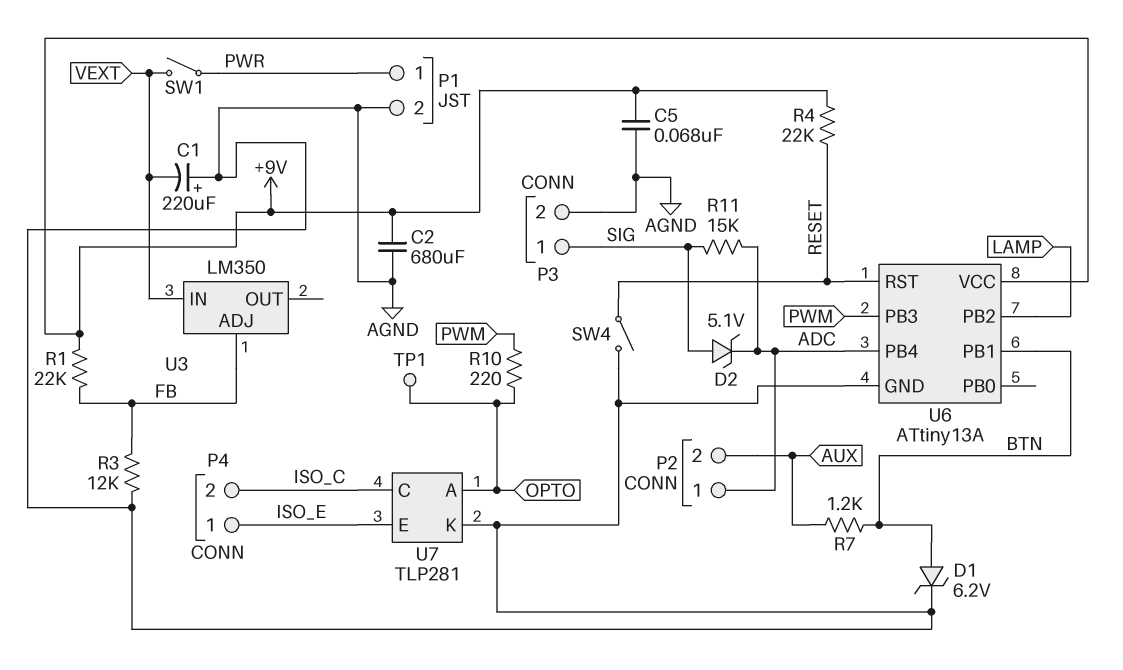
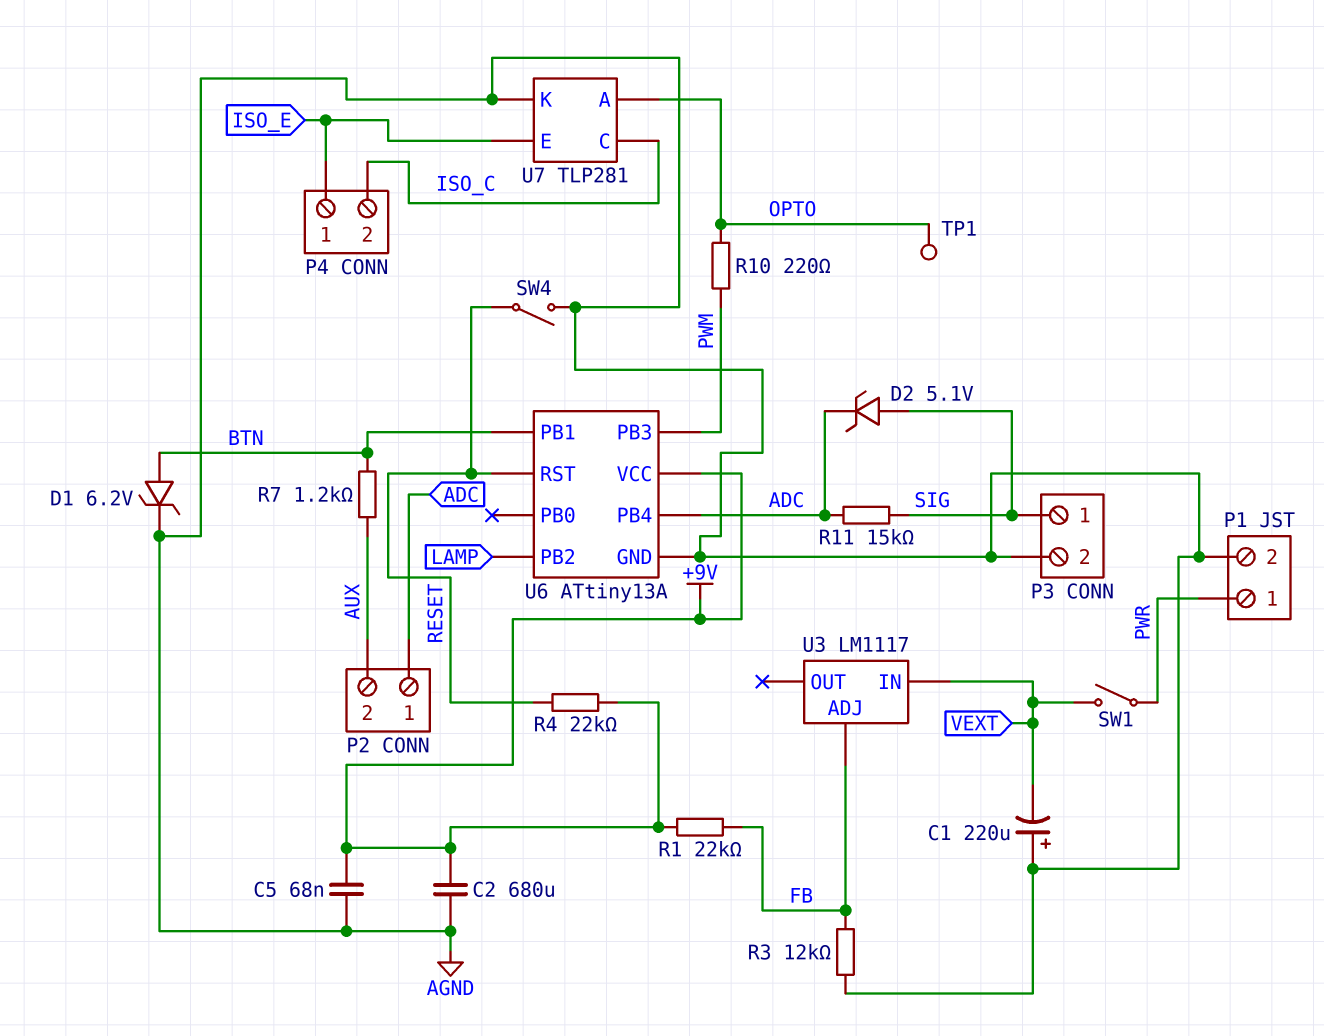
U3: LM350 -> LM1117

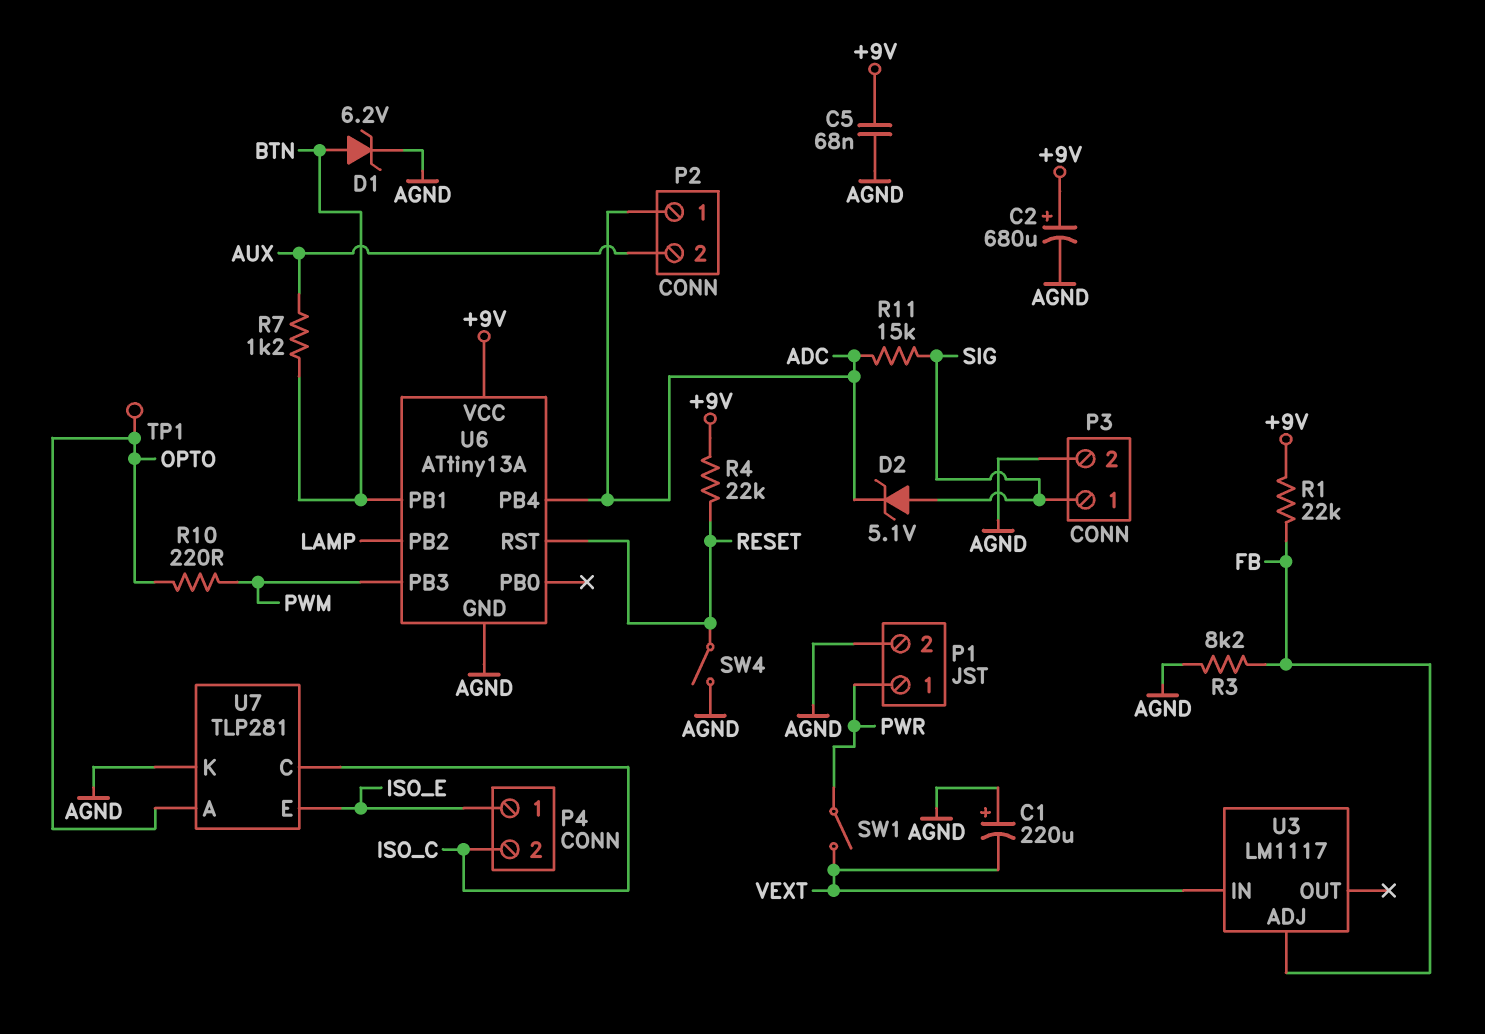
C2: 680uF (+9V, AGND) -> 680uF (plus +9V, minus AGND)
R3: 12k (AGND, FB) -> 8.2k (AGND, FB)

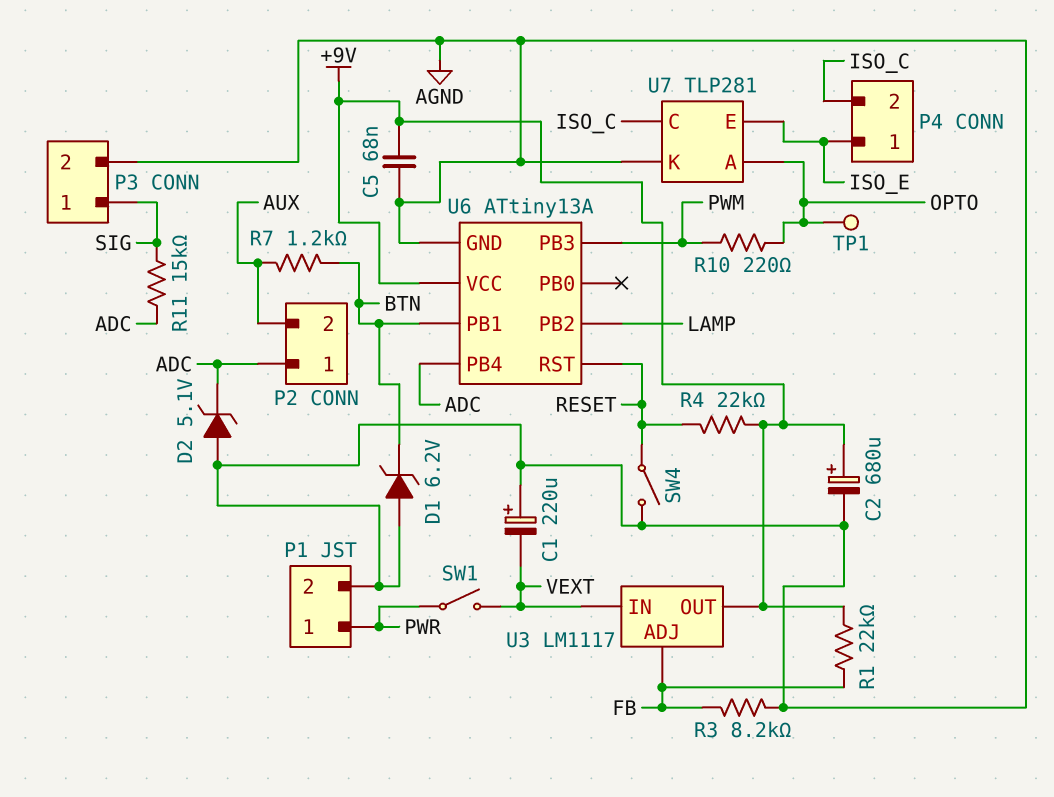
D1: zener 6.2V (A BTN, K AGND) -> zener 6.2V (A AGND, K BTN)
D2: zener 5.1V (A SIG, K ADC) -> zener 5.1V (A AGND, K ADC)
U3 pin OUT: none -> +9V

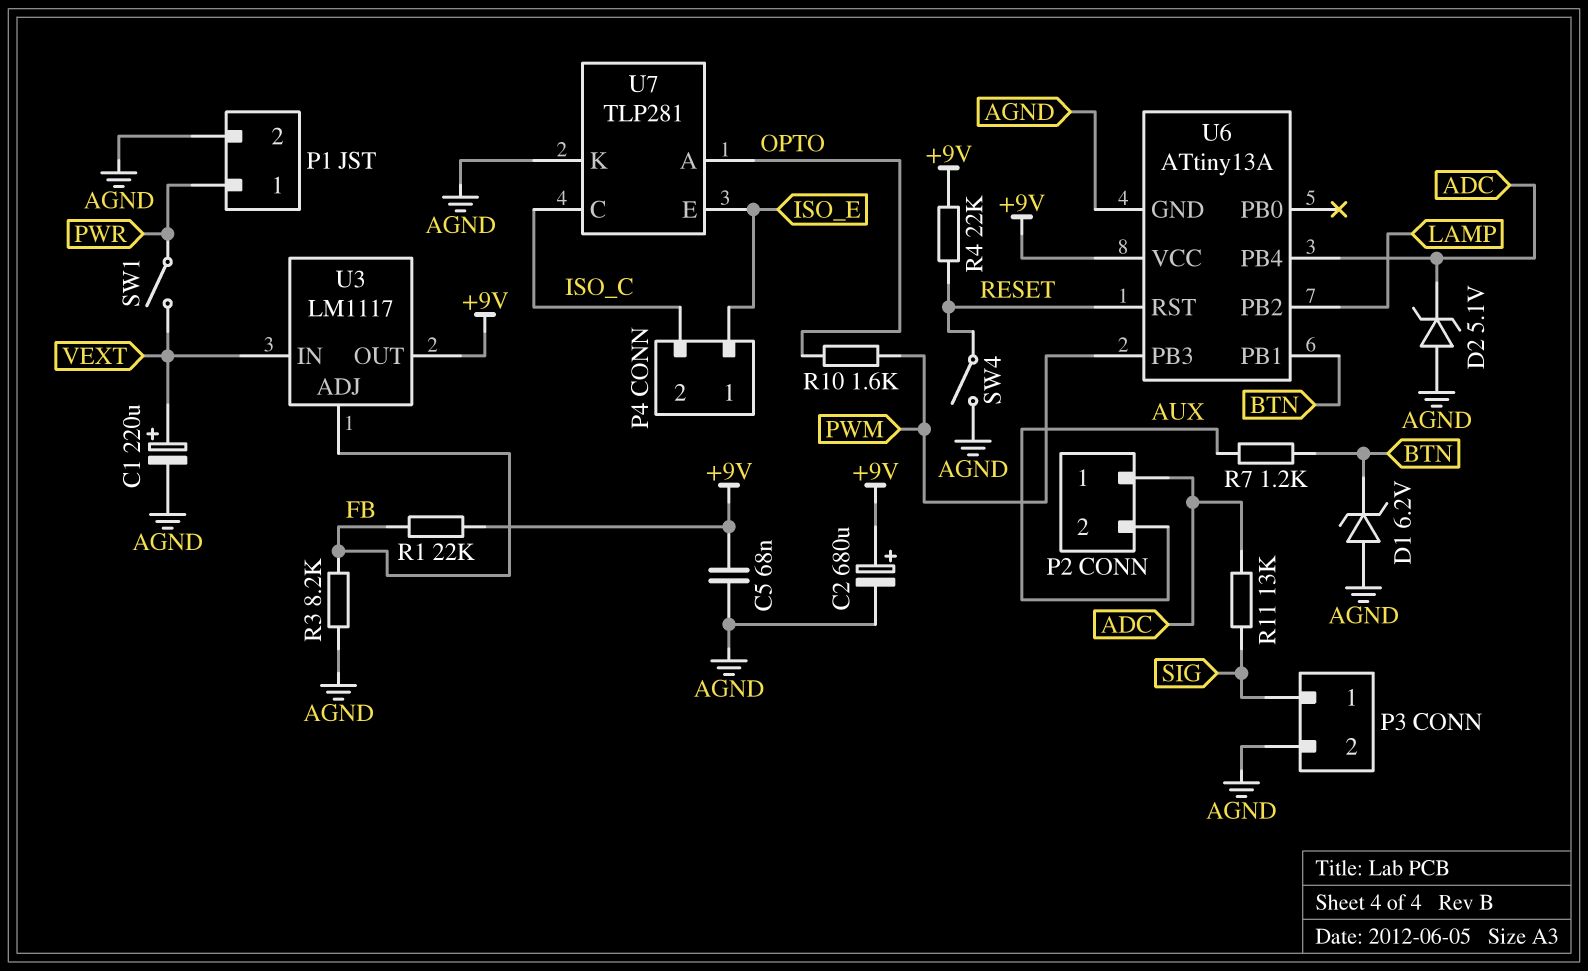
C1: 220uF (plus AGND, minus VEXT) -> 220uF (plus VEXT, minus AGND)
R10: 220 (OPTO, PWM) -> 1.6k (OPTO, PWM)
R11: 15k (ADC, SIG) -> 13k (ADC, SIG)
TP1: test point (OPTO) -> none

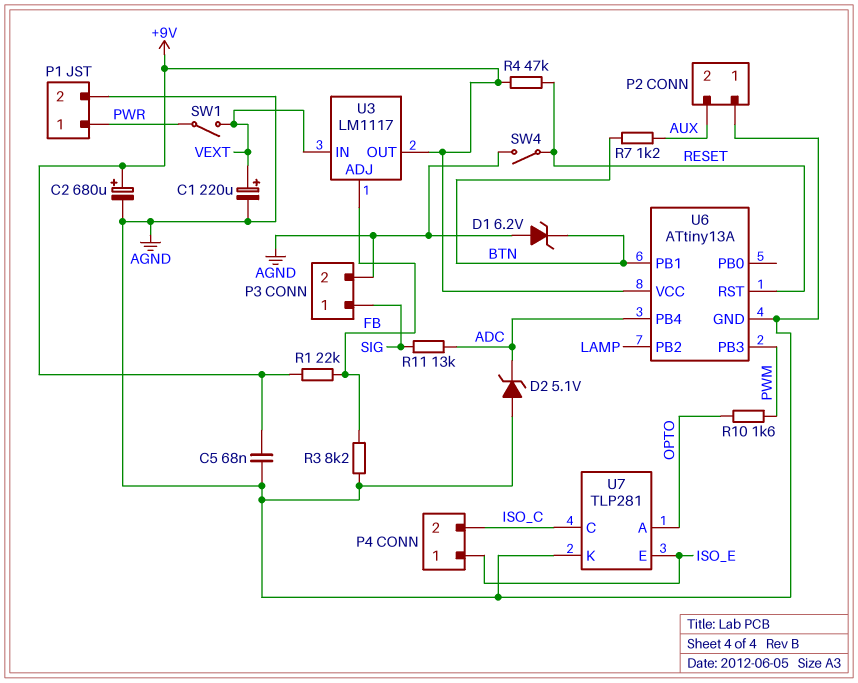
P2 pin 1: ADC -> AGND
R4: 22k (+9V, RESET) -> 47k (+9V, RESET)

